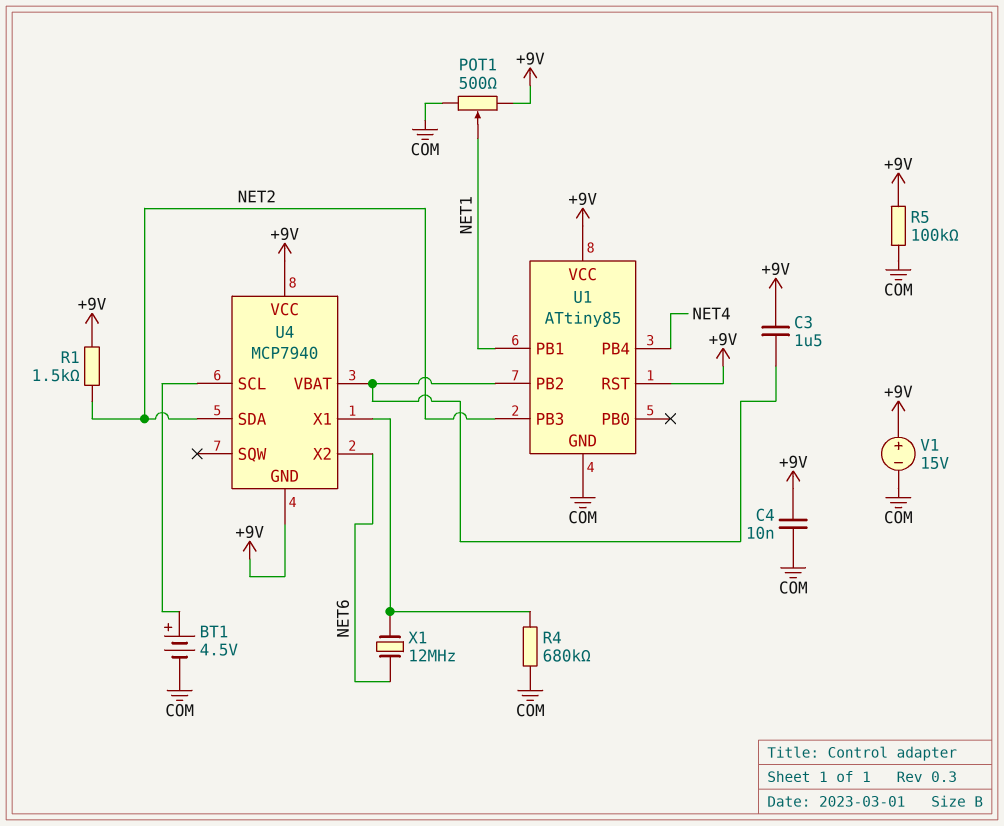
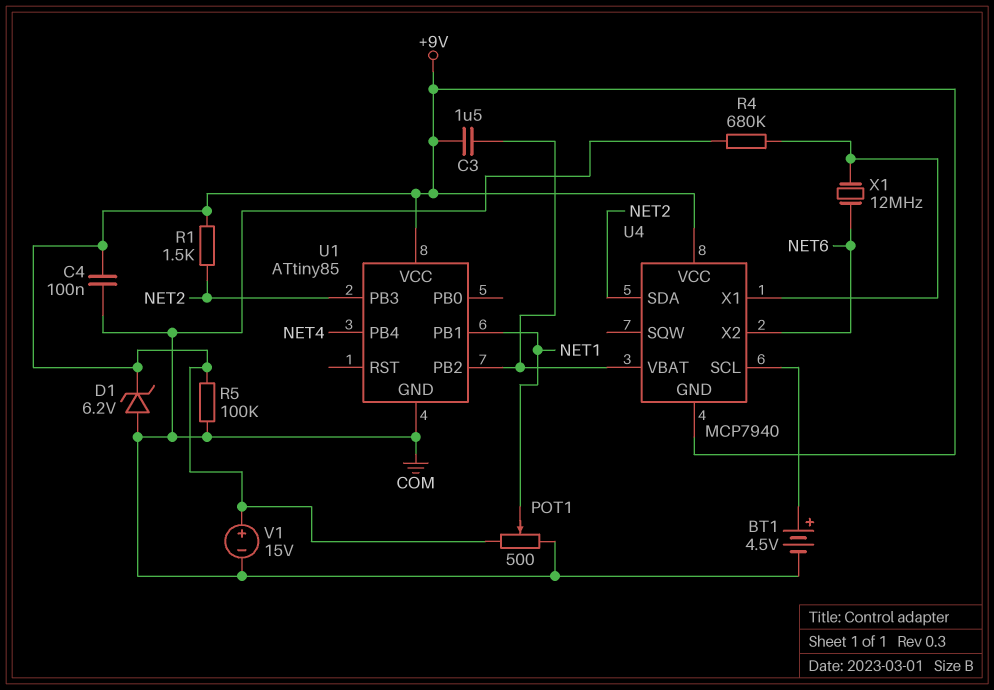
C4: 10nF (+9V, COM) -> 100nF (+9V, COM)
D1: none -> zener 6.2V (A COM, K +9V)
U1 pin RST: +9V -> none

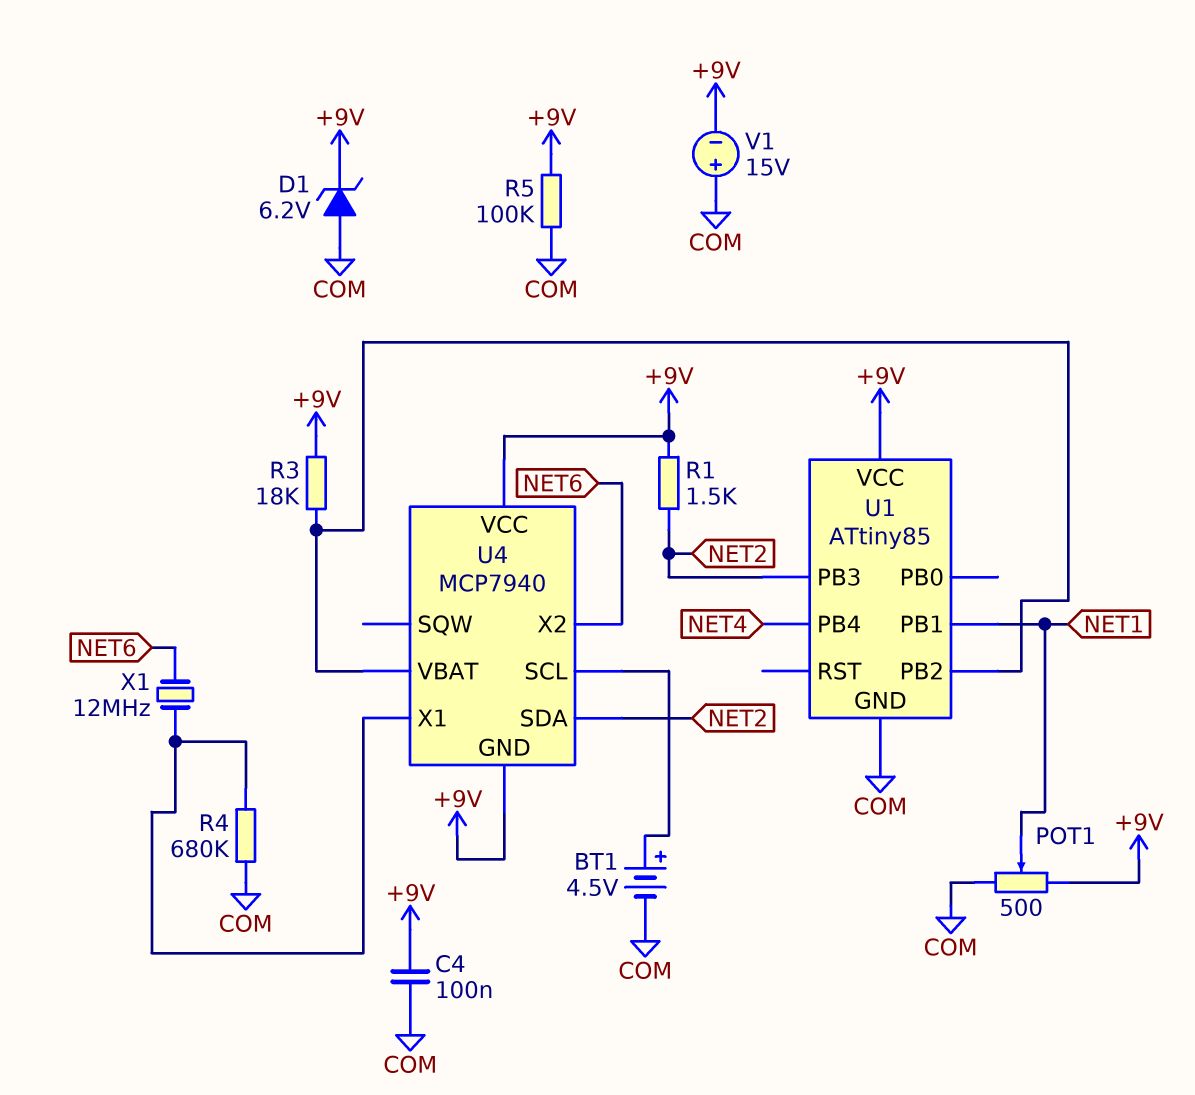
C3: 1.5uF (+9V, U1/PB2) -> none
R3: none -> 18k (+9V, U1/PB2)
V1: 15V (plus +9V, minus COM) -> 15V (plus COM, minus +9V)

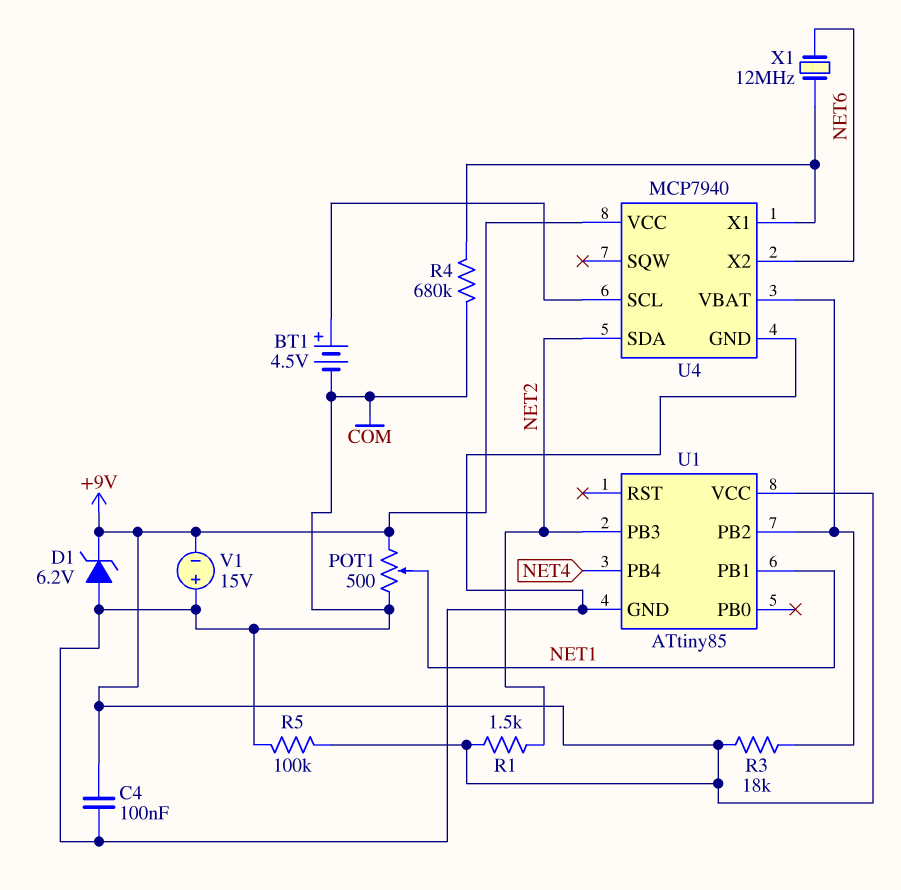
U4 pin GND: +9V -> COM

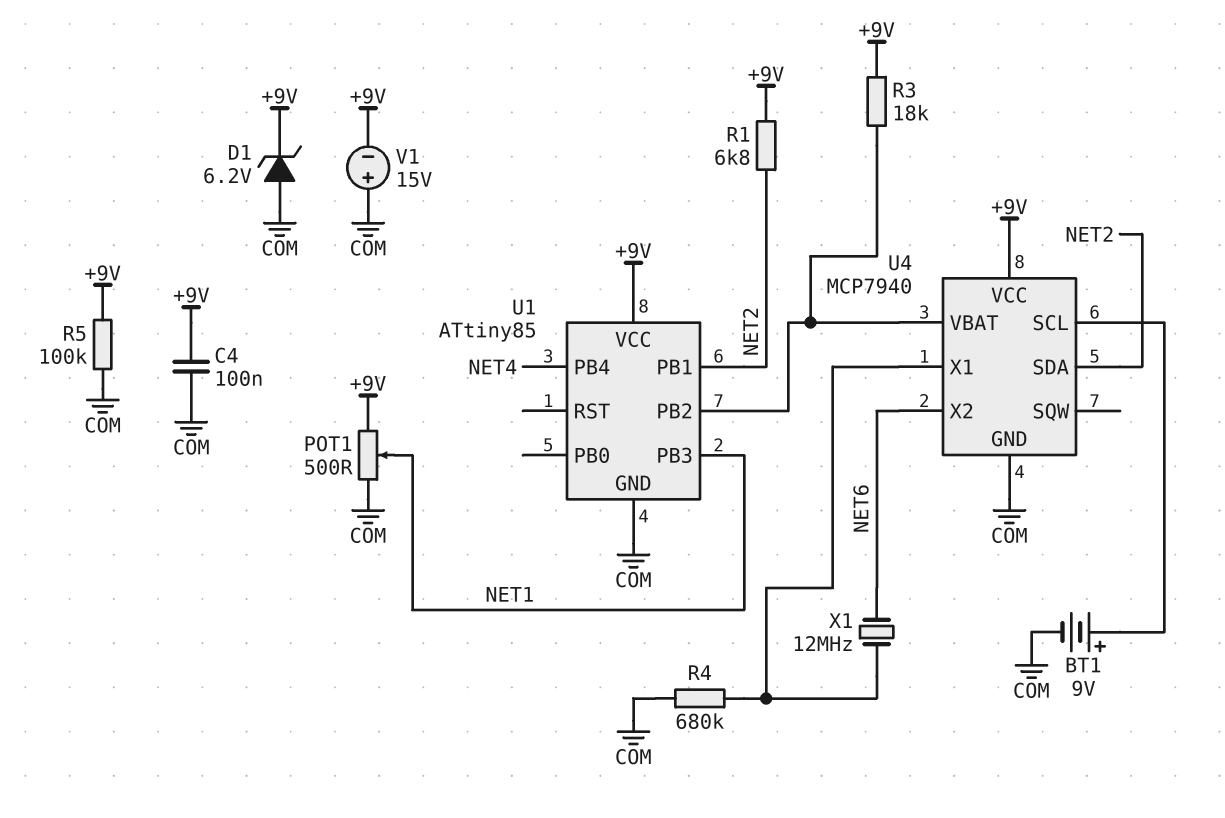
BT1: 4.5V (plus U4/SCL, minus COM) -> 9V (plus U4/SCL, minus COM)
R1: 1.5k (+9V, NET2) -> 6.8k (+9V, NET2)
U1 pin PB1: NET1 -> NET2
U1 pin PB3: NET2 -> NET1

